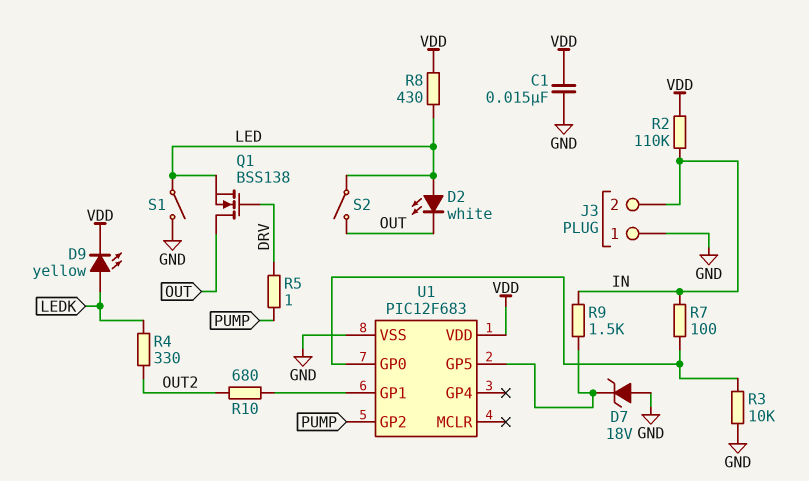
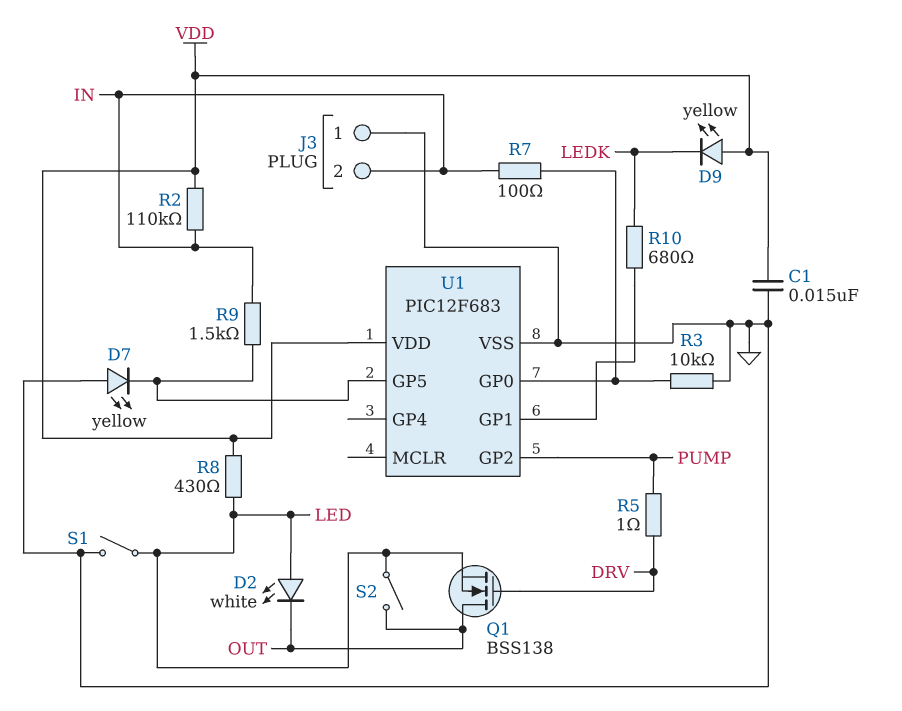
D7: zener 18V (A GND, K U1/GP5) -> LED yellow (A GND, K U1/GP5)
D9: LED yellow (A LEDK, K VDD) -> LED yellow (A VDD, K LEDK)
R4: 330 (LEDK, OUT2) -> none
R10: 680 (OUT2, U1/GP1) -> 680 (LEDK, U1/GP1)

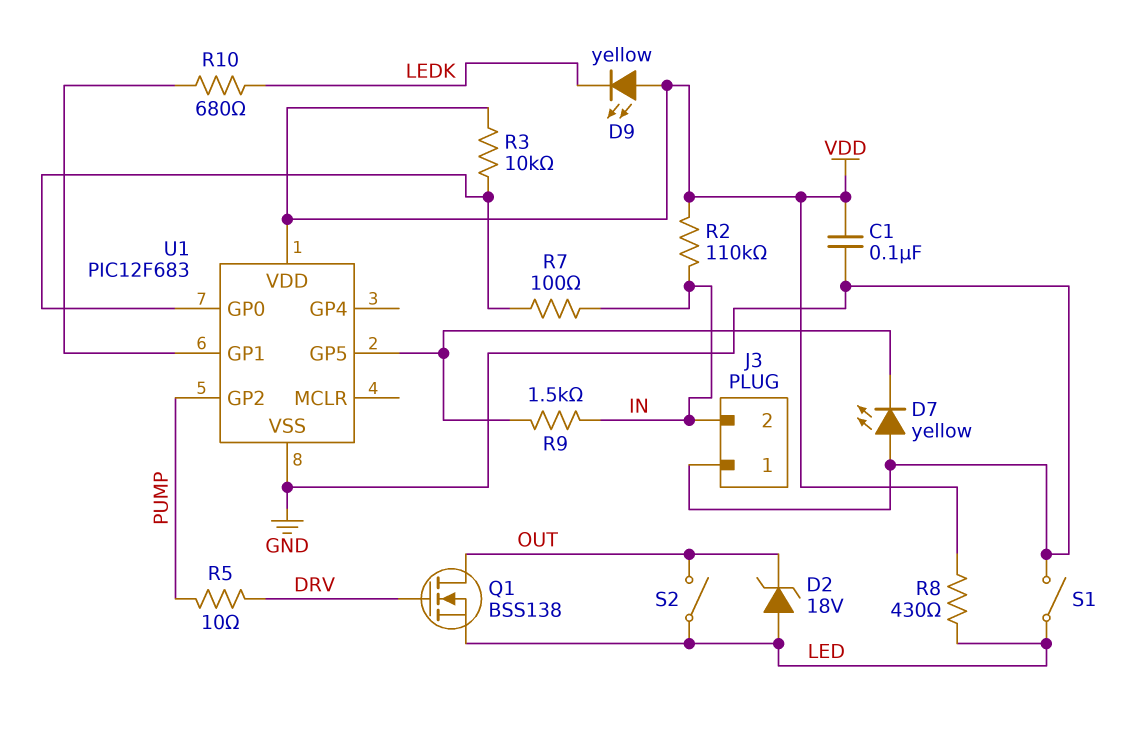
C1: 15nF (GND, VDD) -> 100nF (GND, VDD)
D2: LED white (A LED, K OUT) -> zener 18V (A LED, K OUT)
R3: 10k (GND, U1/GP0) -> 10k (U1/GP0, VDD)
R5: 1 (DRV, PUMP) -> 10 (DRV, PUMP)

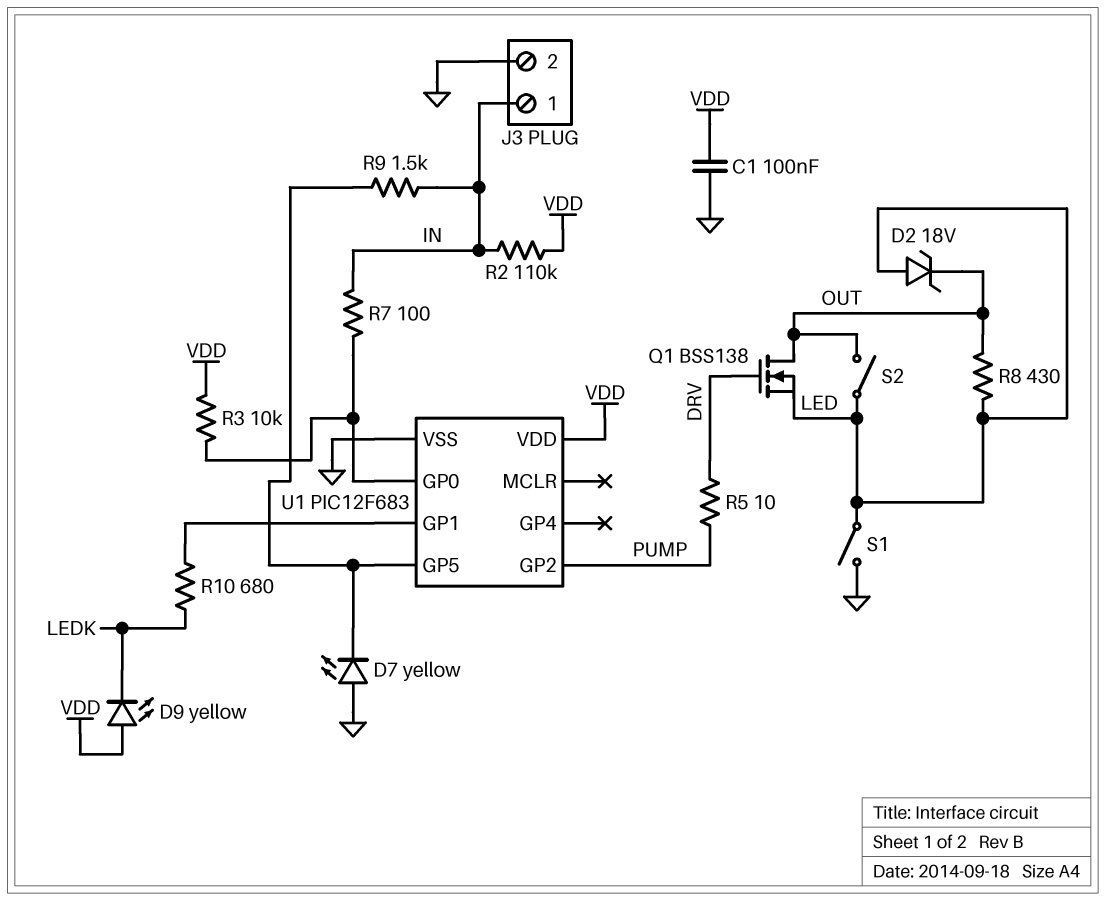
J3 pin 1: GND -> IN
J3 pin 2: IN -> GND
R8: 430 (LED, VDD) -> 430 (LED, OUT)

